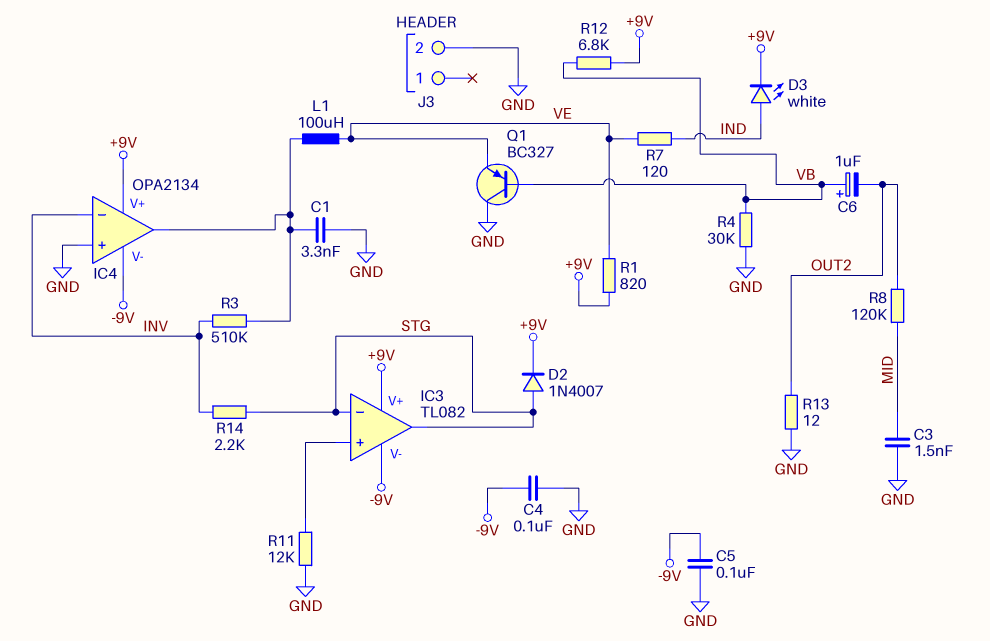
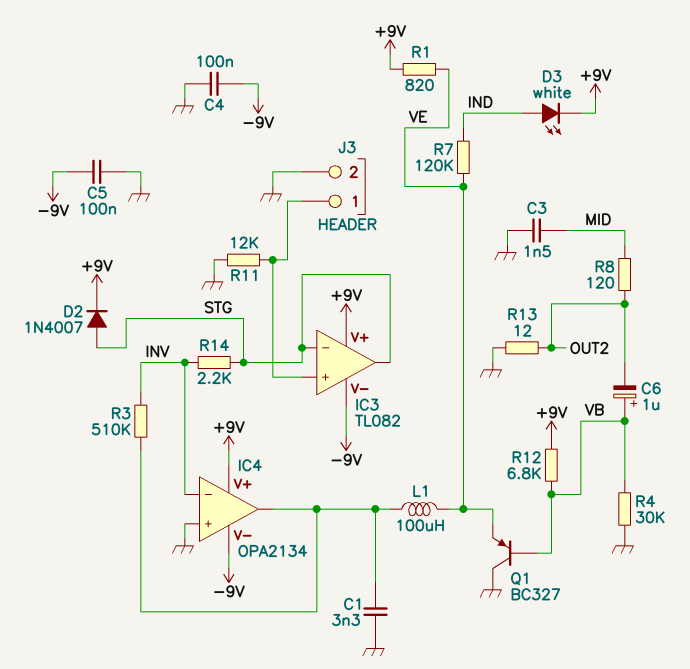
J3 pin 1: none -> IC3/in+
R7: 120 (IND, VE) -> 120k (IND, VE)
R8: 120k (MID, OUT2) -> 120 (MID, OUT2)

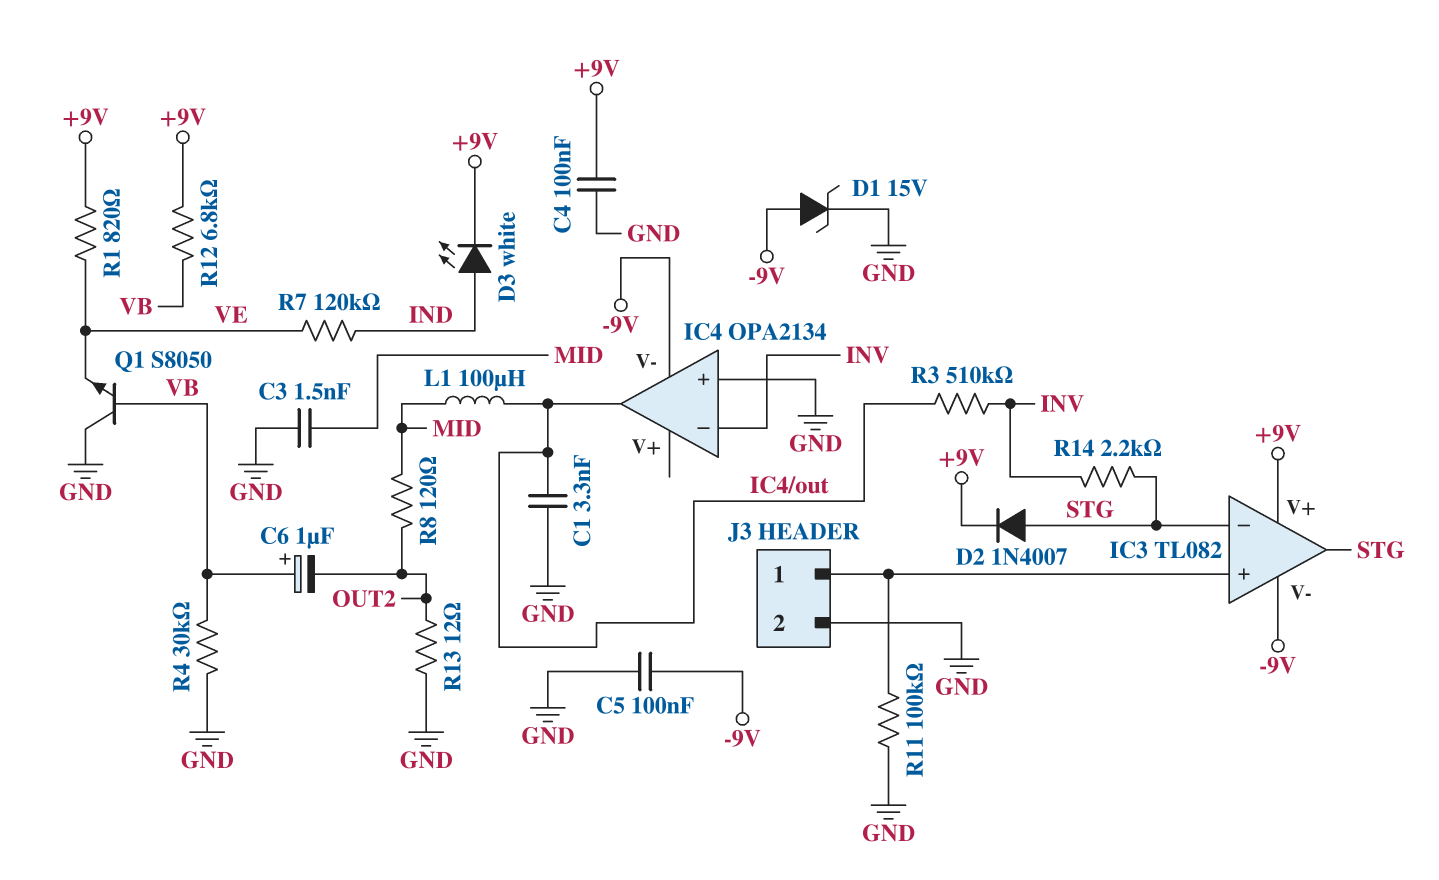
C4: 100nF (-9V, GND) -> 100nF (+9V, GND)
D1: none -> zener 15V (A -9V, K GND)
IC4 pin V+: +9V -> none
L1: 100uH (IC4/out, VE) -> 100uH (IC4/out, MID)
Q1: PNP BC327 (B VB, C GND, E VE) -> NPN S8050 (B VB, C GND, E VE)
R11: 12k (GND, IC3/in+) -> 100k (GND, IC3/in+)

